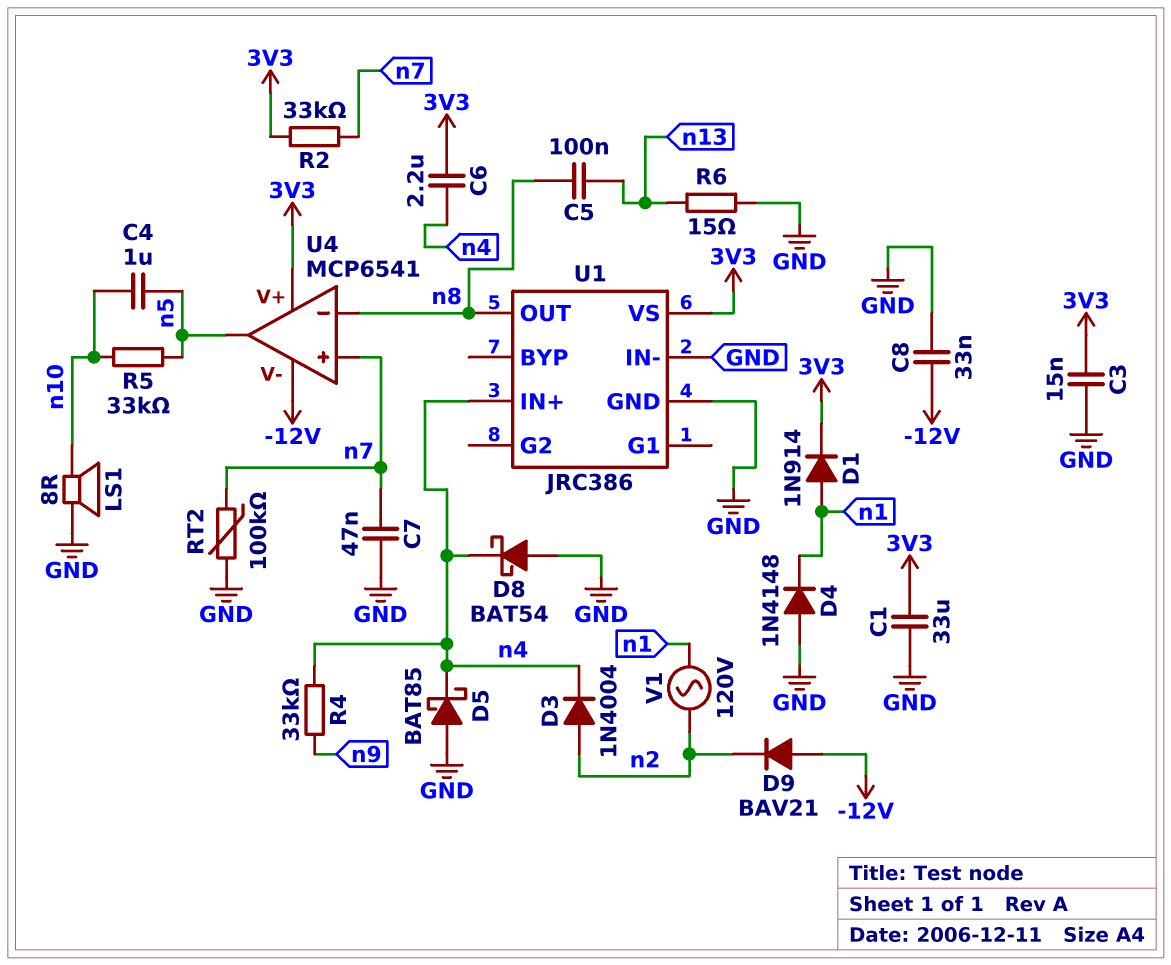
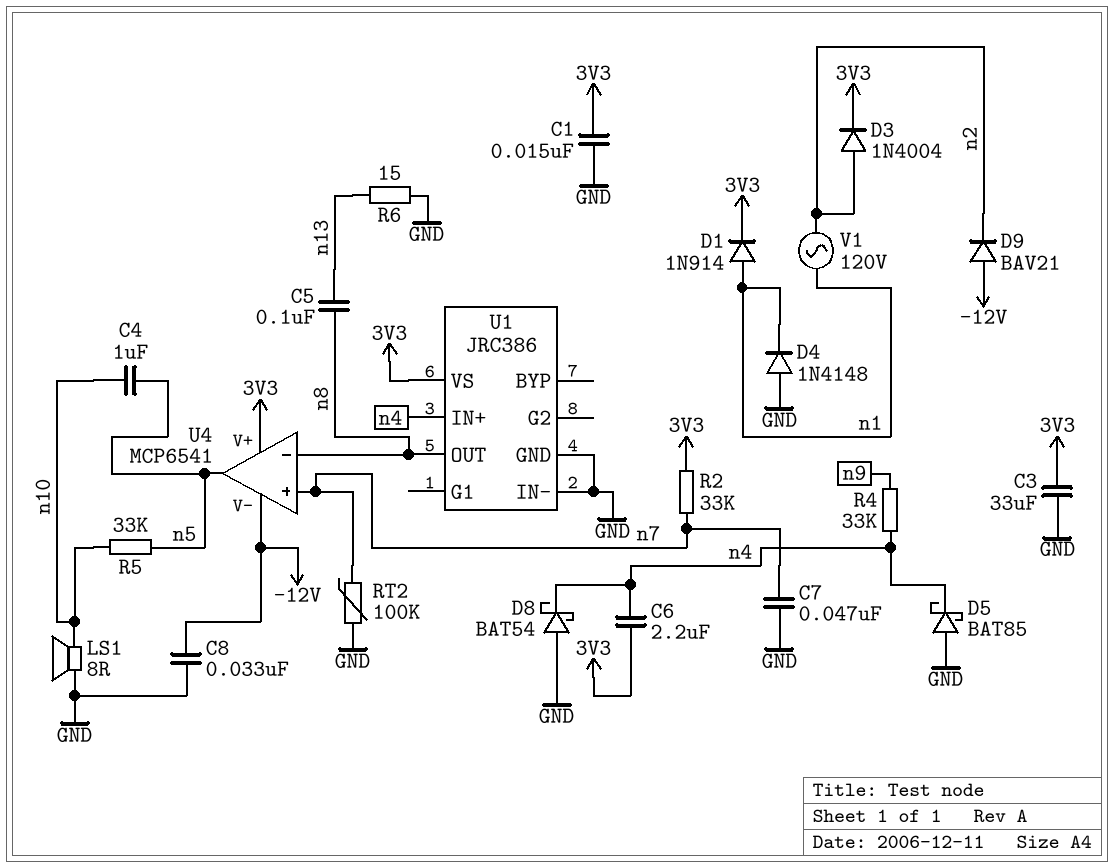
C1: 33uF (3V3, GND) -> 15nF (3V3, GND)
C3: 15nF (3V3, GND) -> 33uF (3V3, GND)
D3: diode 1N4004 (A n2, K n4) -> diode 1N4004 (A n2, K 3V3)

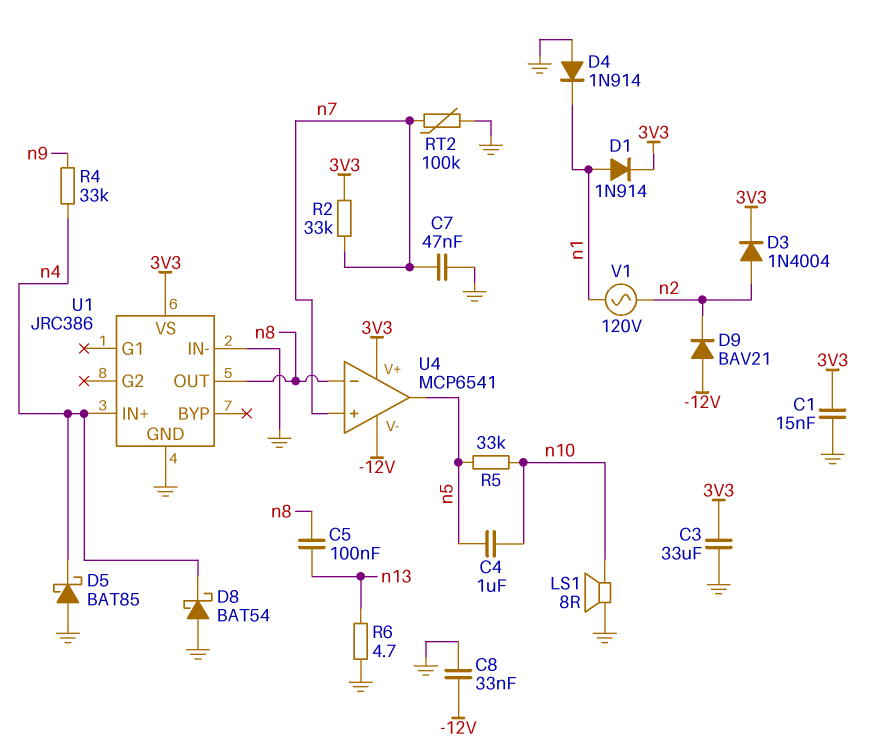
C6: 2.2uF (3V3, n4) -> none
D4: diode 1N4148 (A GND, K n1) -> diode 1N914 (A GND, K n1)
R6: 15 (GND, n13) -> 4.7 (GND, n13)

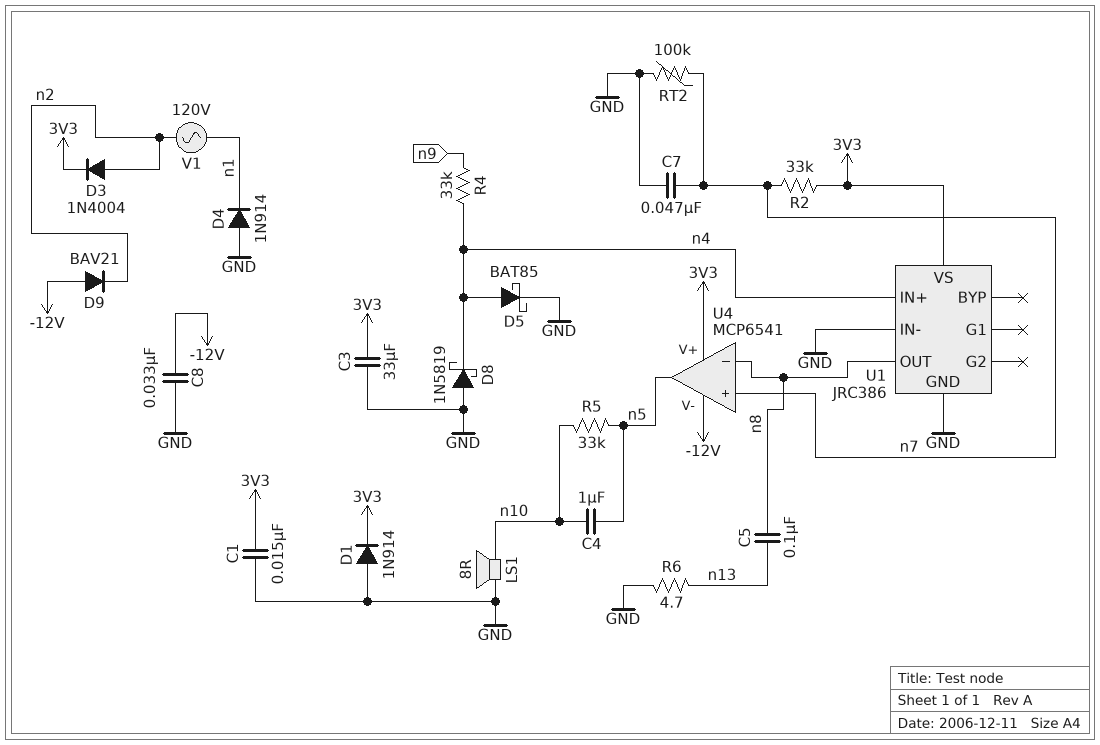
D1: diode 1N914 (A n1, K 3V3) -> diode 1N914 (A GND, K 3V3)
D5: schottky BAT85 (A GND, K n4) -> schottky BAT85 (A n4, K GND)
D8: schottky BAT54 (A GND, K n4) -> schottky 1N5819 (A GND, K n4)

